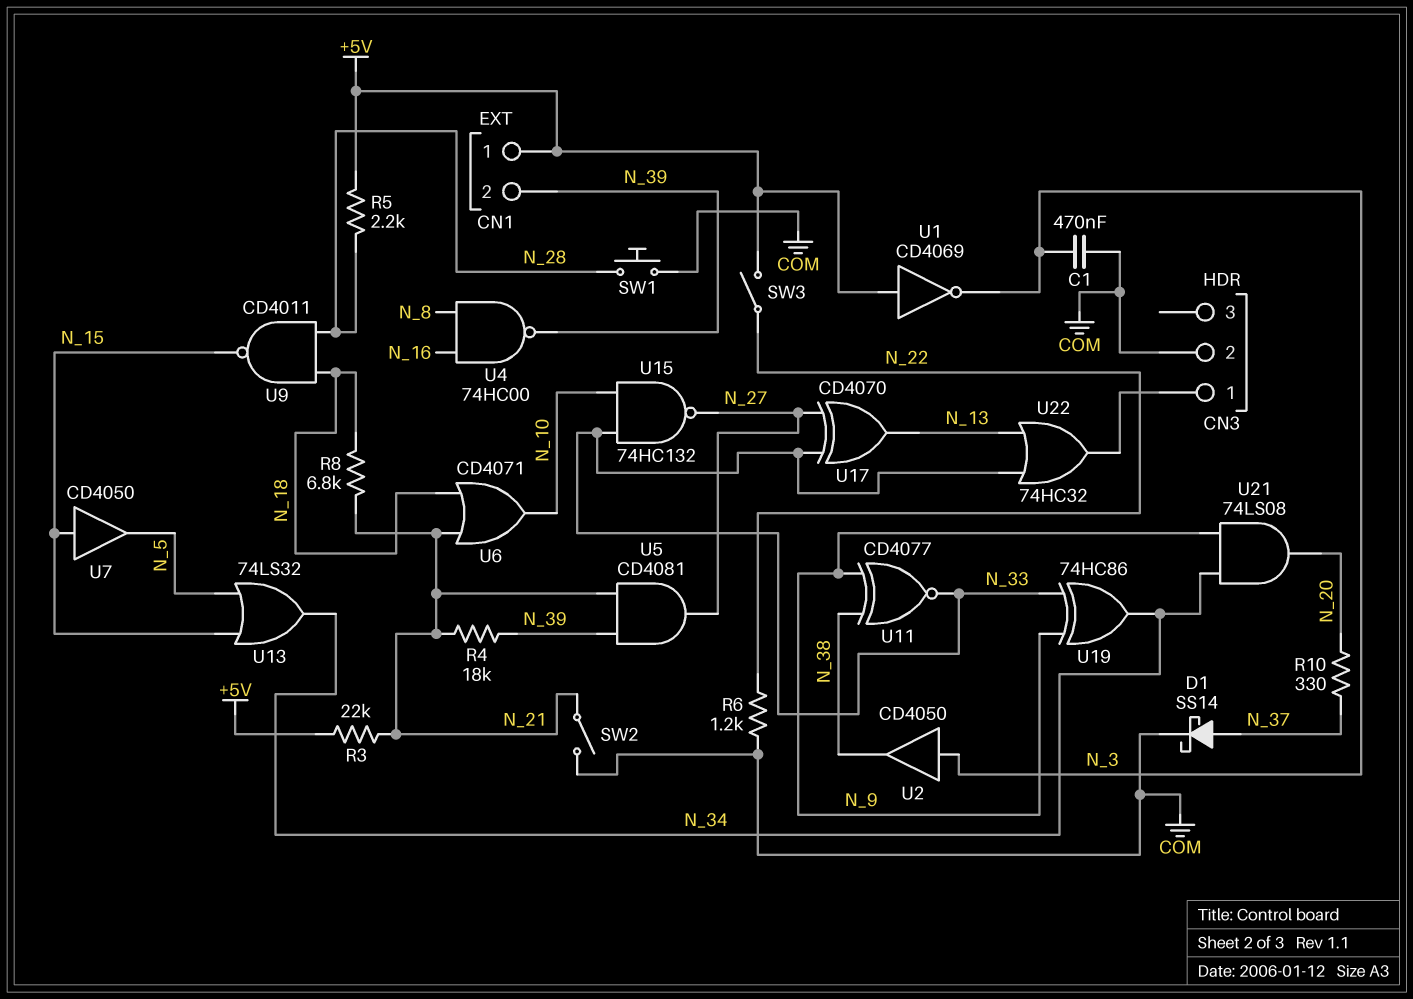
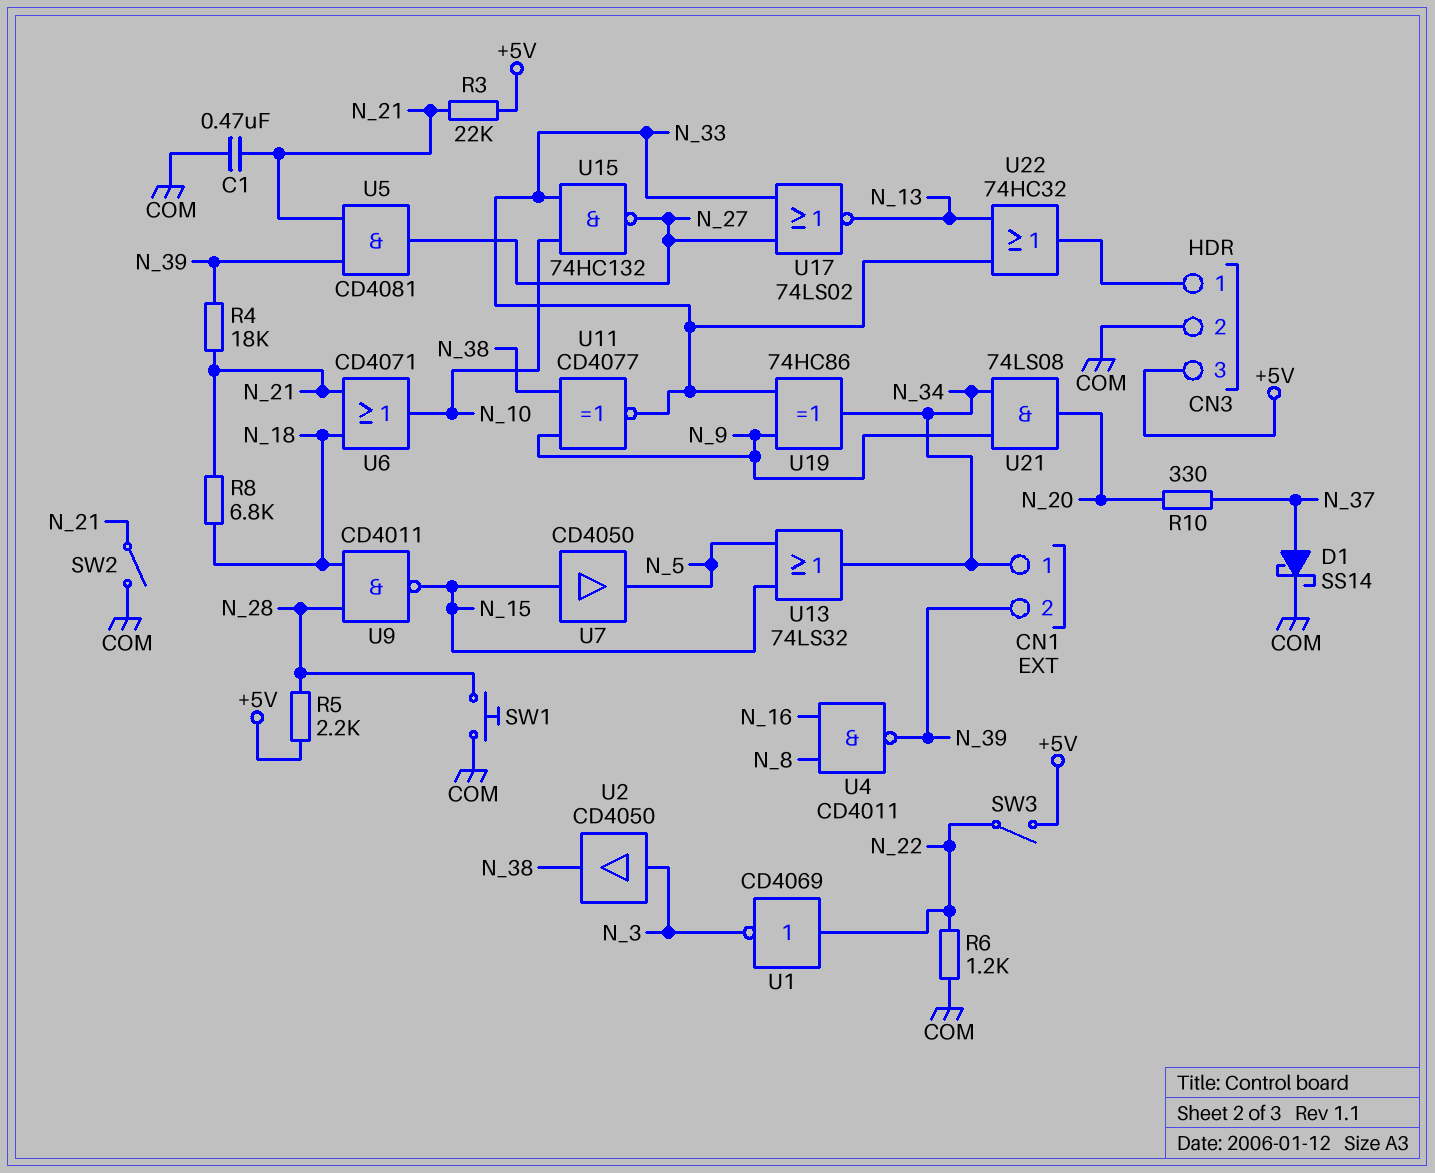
C1: 470nF (COM, N_3) -> 470nF (COM, N_21)
CN1 pin 1: +5V -> N_34
CN3 pin 3: none -> +5V
U1: NOT CD4069 (in +5V, out N_3) -> NOT CD4069 (in N_22, out N_3)
U4: NAND 74HC00 (in N_8, in N_16, out N_39) -> NAND CD4011 (in N_8, in N_16, out N_39)
U17: XOR CD4070 (in N_27, in N_33, out N_13) -> NOR 74LS02 (in N_27, in N_33, out N_13)

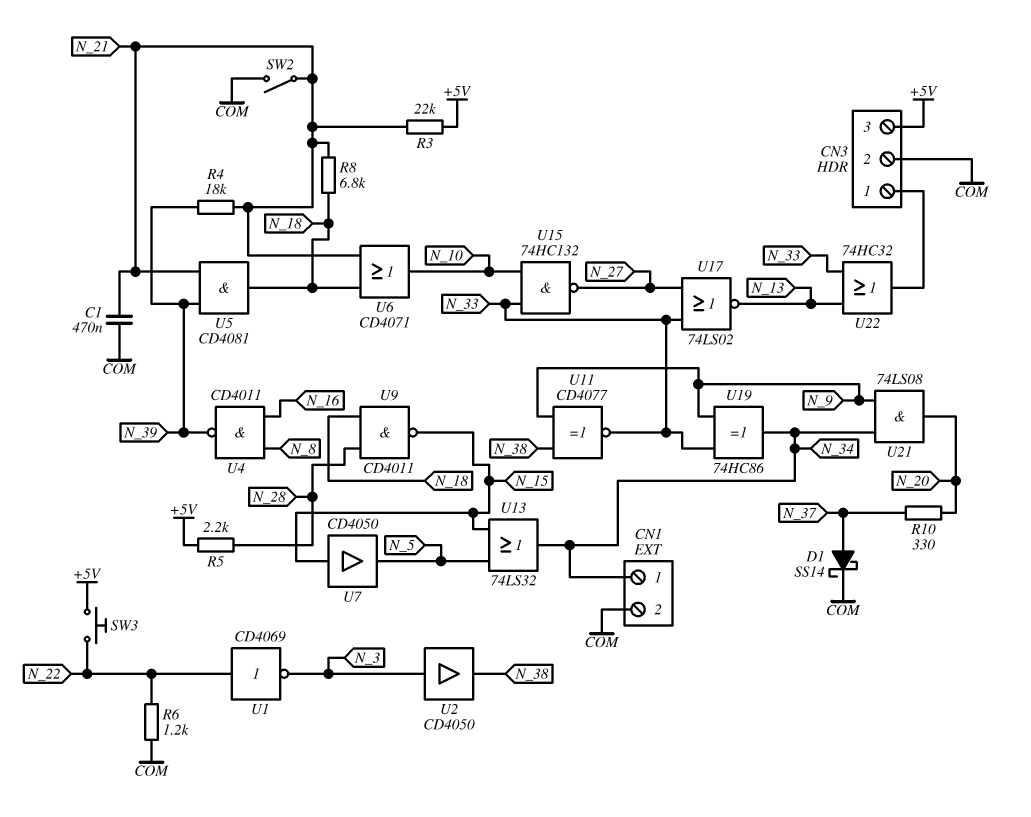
CN1 pin 2: N_39 -> COM
SW1: button (COM, N_28) -> none
SW3: switch (+5V, N_22) -> button (+5V, N_22)
U5: AND CD4081 (in N_21, in N_39, out N_27) -> AND CD4081 (in N_21, in N_39, out N_18)

